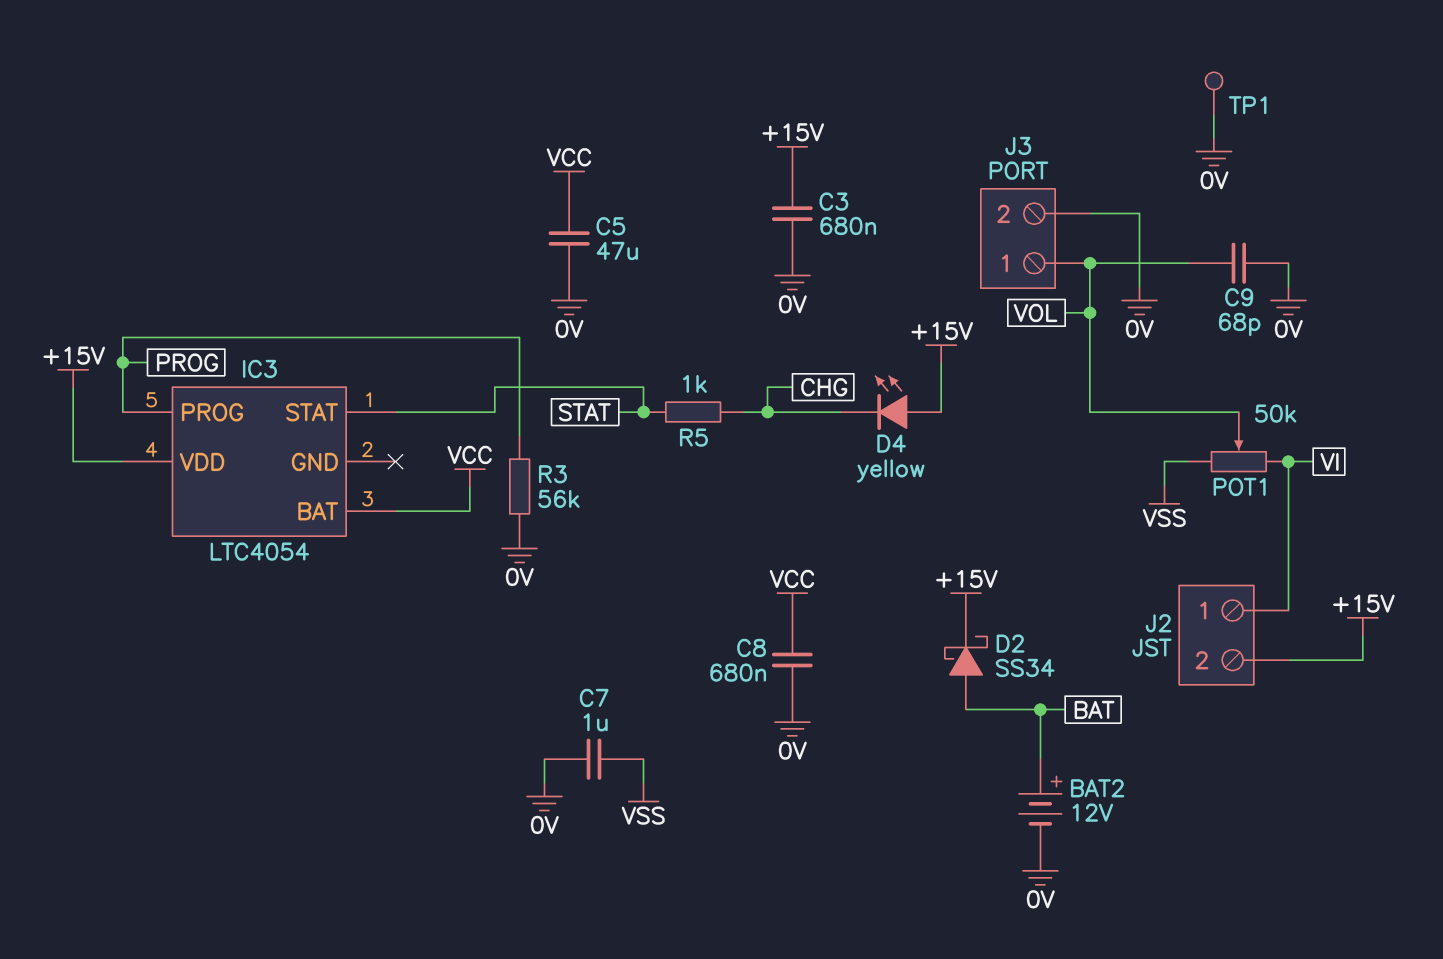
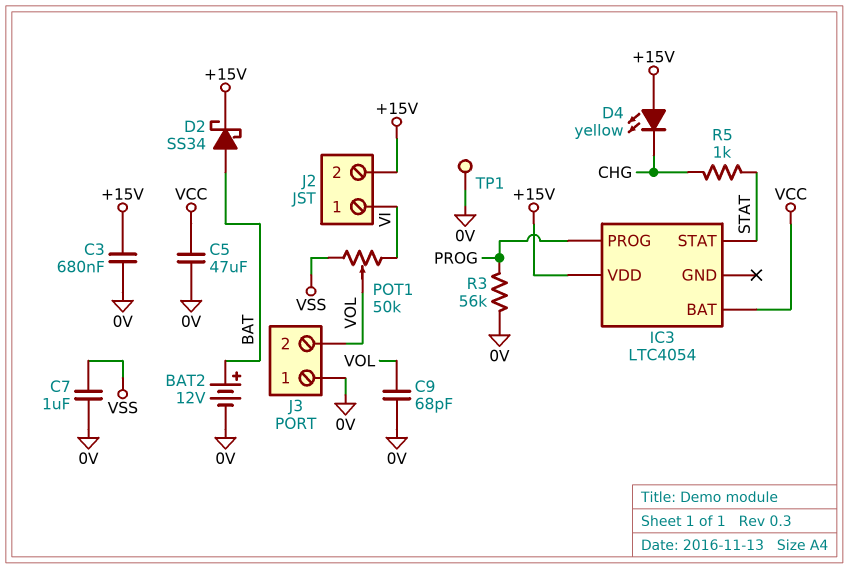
C8: 680nF (0V, VCC) -> none
J3 pin 1: VOL -> 0V
J3 pin 2: 0V -> VOL

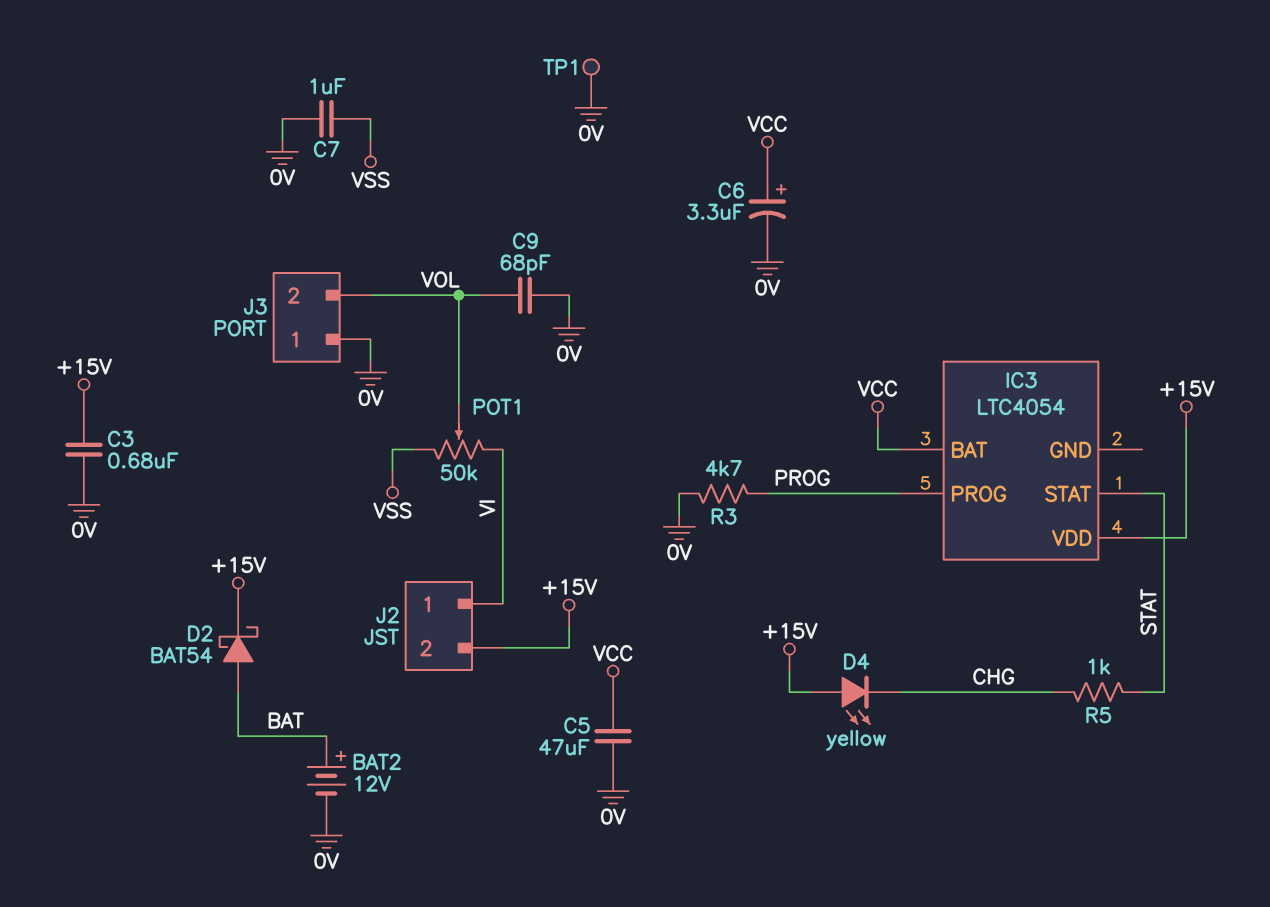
C6: none -> 3.3uF (plus VCC, minus 0V)
D2: schottky SS34 (A BAT, K +15V) -> schottky BAT54 (A BAT, K +15V)
R3: 56k (0V, PROG) -> 4.7k (0V, PROG)

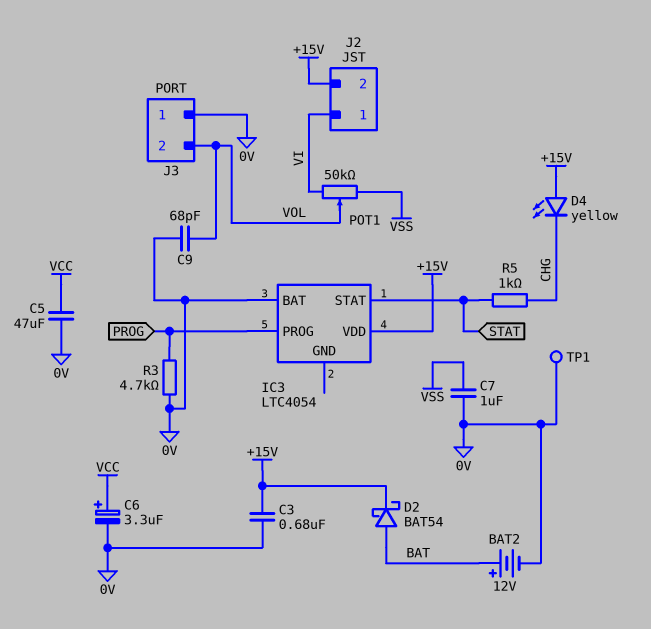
IC3 pin BAT: VCC -> 0V

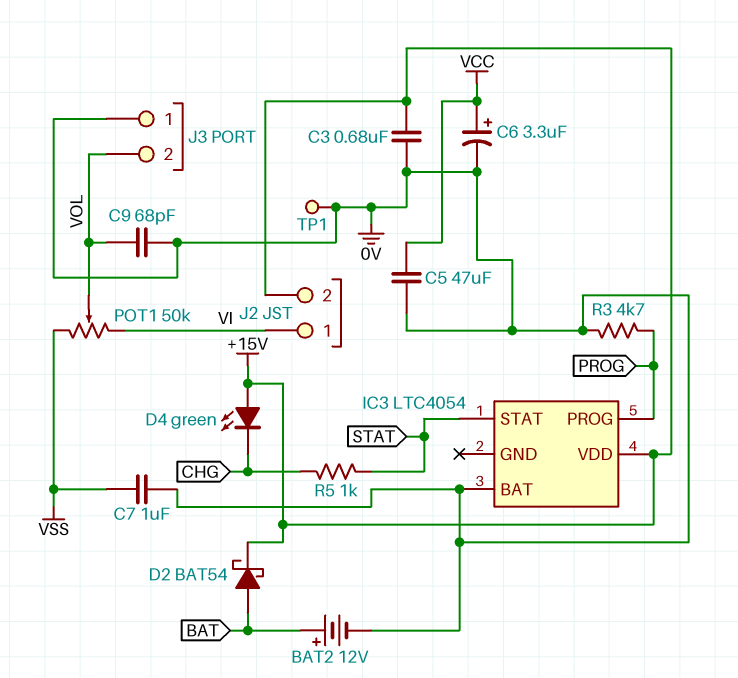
D4: LED yellow (A +15V, K CHG) -> LED green (A +15V, K CHG)

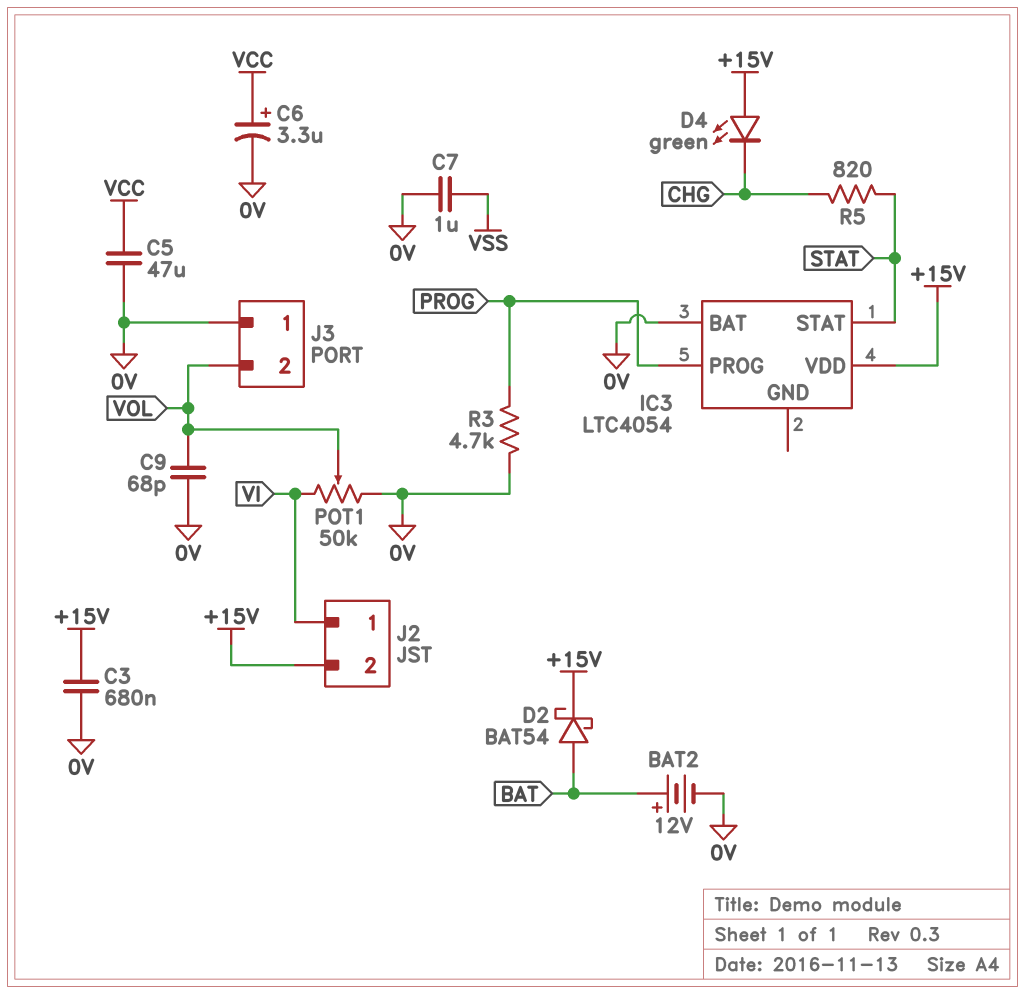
POT1: 50k (VI, VSS, wiper VOL) -> 50k (0V, VI, wiper VOL)
R5: 1k (CHG, STAT) -> 820 (CHG, STAT)
TP1: test point (0V) -> none

